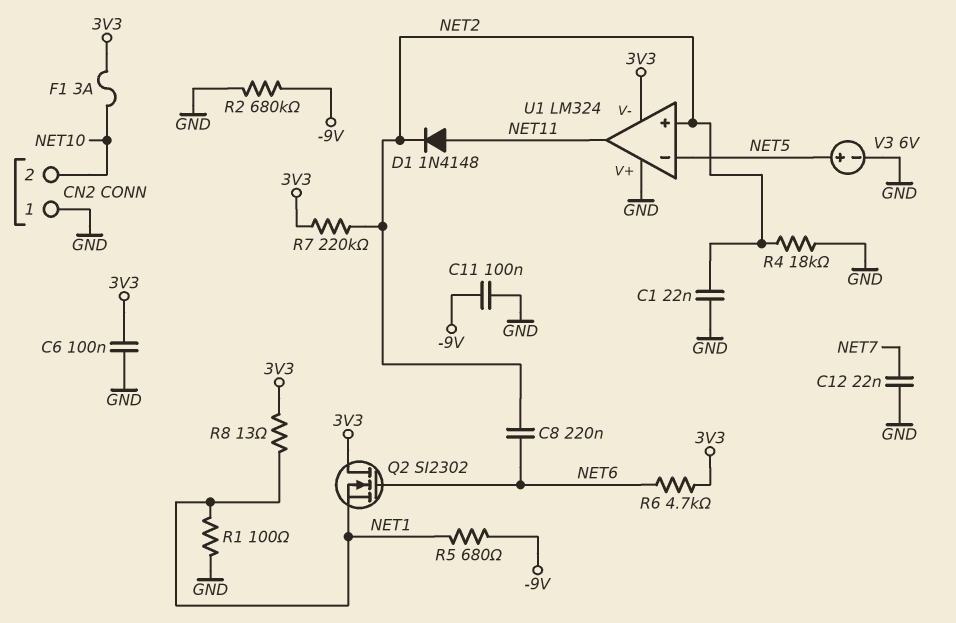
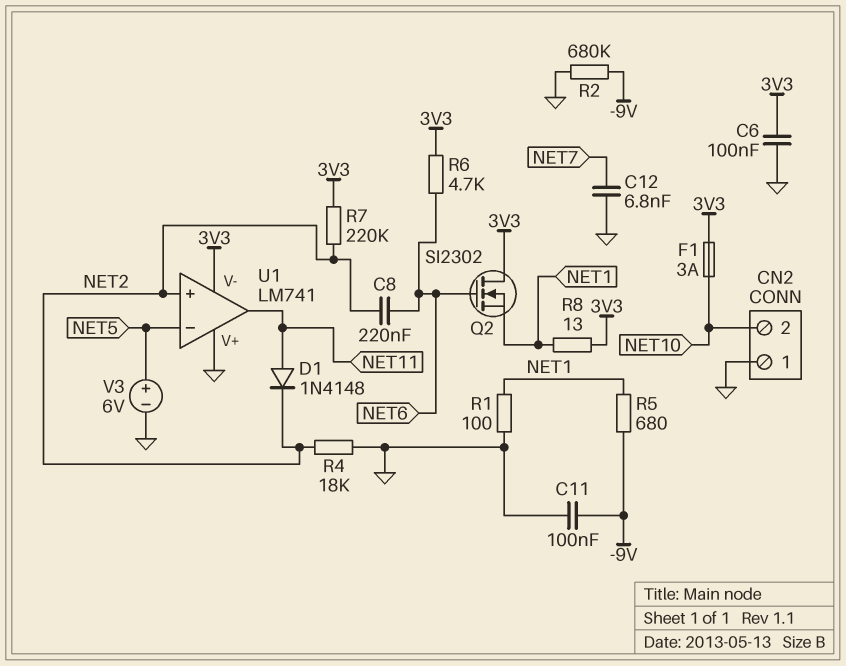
C1: 22nF (GND, NET2) -> none
C12: 22nF (GND, NET7) -> 6.8nF (GND, NET7)
U1: LM324 -> LM741

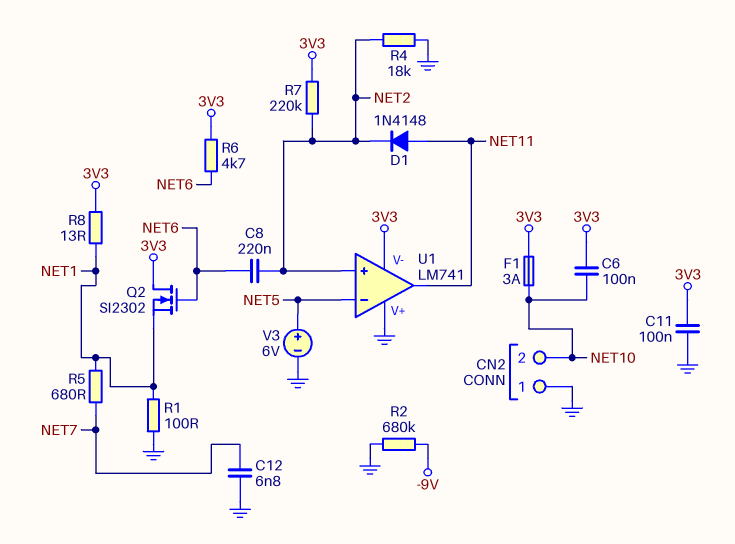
C6: 100nF (3V3, GND) -> 100nF (3V3, NET10)
C11: 100nF (-9V, GND) -> 100nF (3V3, GND)
R5: 680 (-9V, NET1) -> 680 (NET1, NET7)

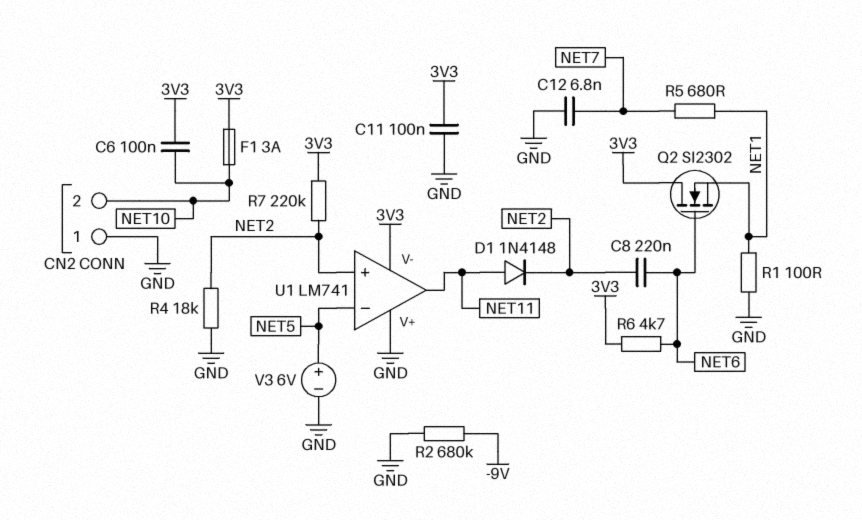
R8: 13 (3V3, NET1) -> none

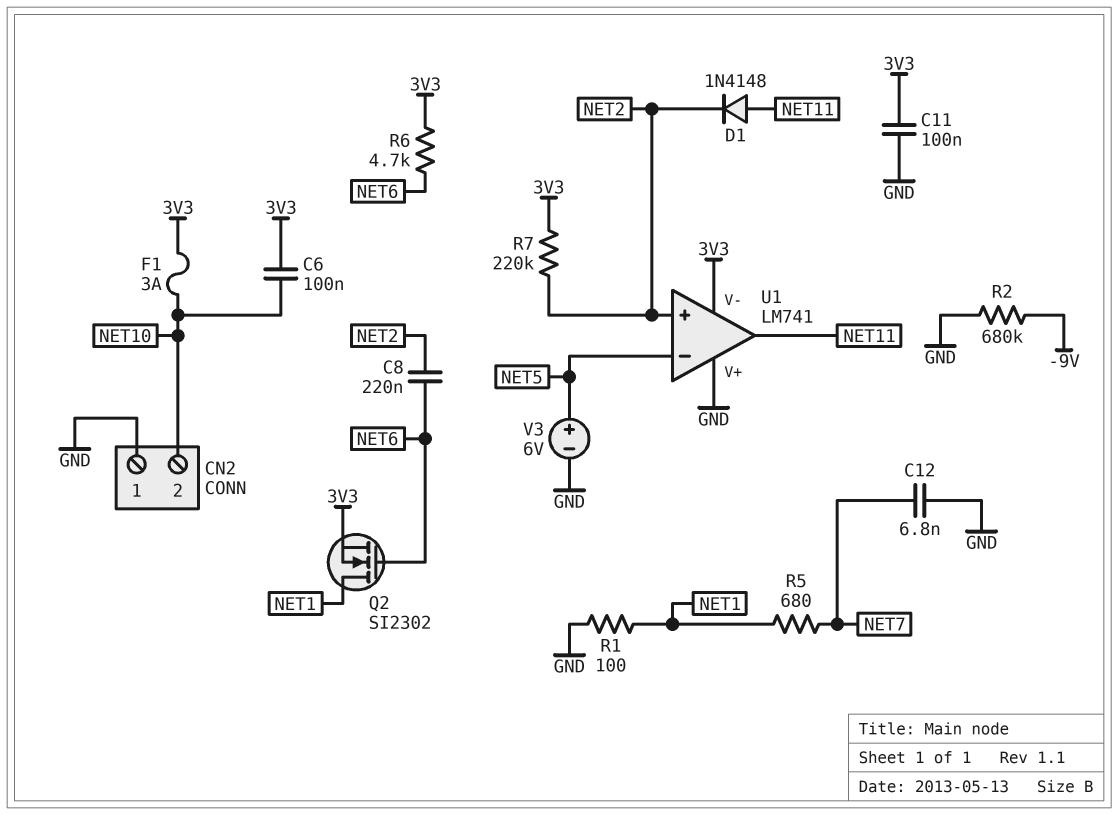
Q2: NMOS SI2302 (G NET6, D 3V3, S NET1) -> NMOS SI2302 (G NET6, D NET1, S 3V3)
R4: 18k (GND, NET2) -> none

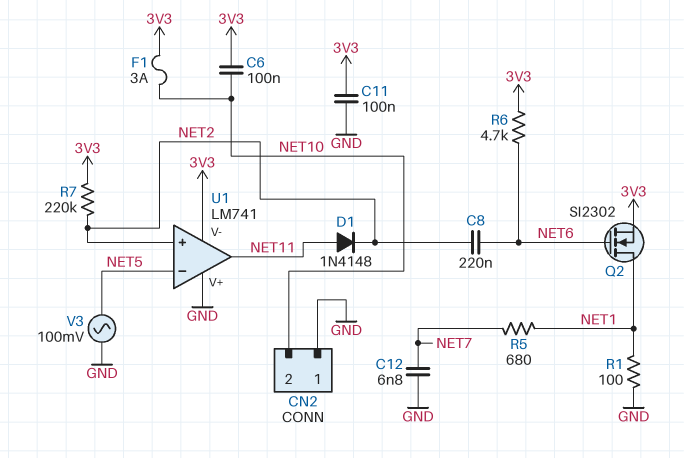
R2: 680k (-9V, GND) -> none
V3: 6V (plus NET5, minus GND) -> AC 100mV (GND, NET5)

